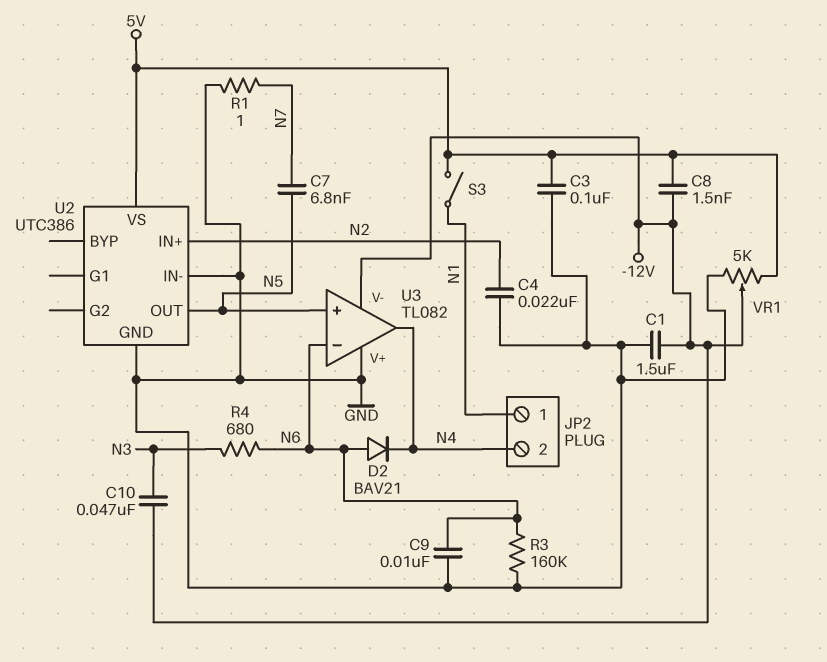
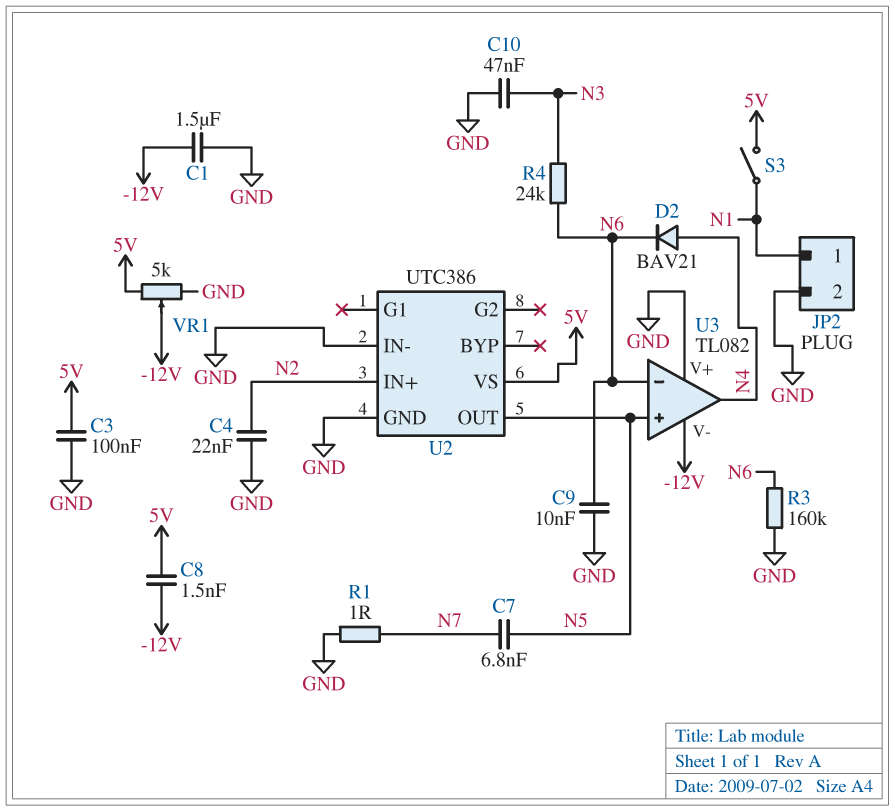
C10: 47nF (-12V, N3) -> 47nF (GND, N3)
D2: diode BAV21 (A N6, K N4) -> diode BAV21 (A N4, K N6)
JP2 pin 2: N4 -> GND
R4: 680 (N3, N6) -> 24k (N3, N6)

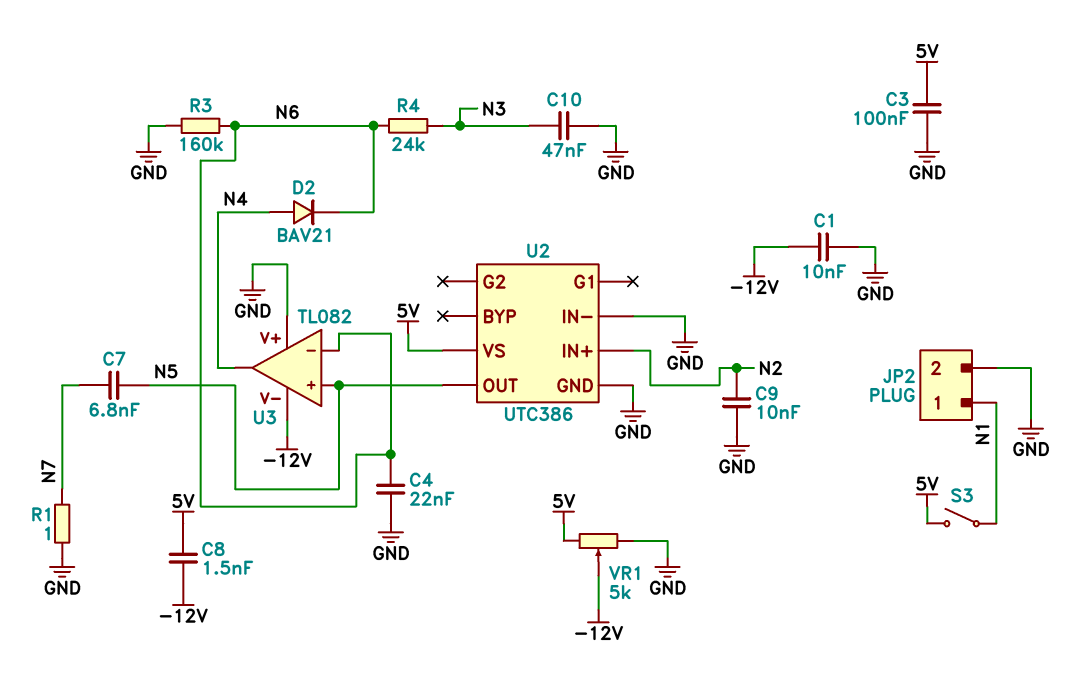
C1: 1.5uF (-12V, GND) -> 10nF (-12V, GND)
C4: 22nF (GND, N2) -> 22nF (GND, N6)
C9: 10nF (GND, N6) -> 10nF (GND, N2)

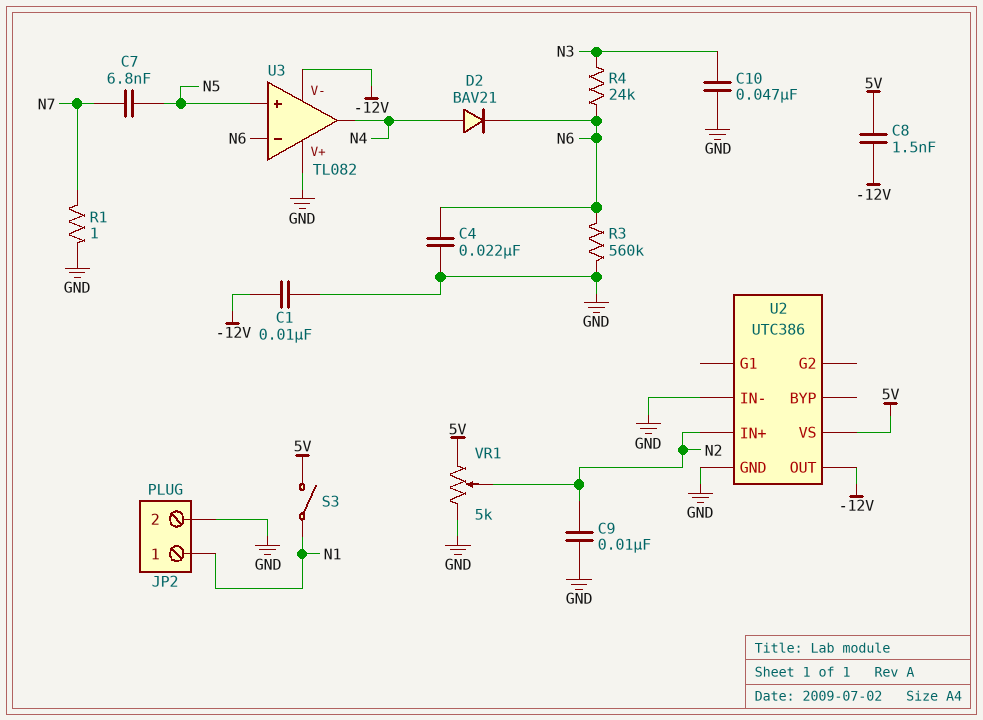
C3: 100nF (5V, GND) -> none
R3: 160k (GND, N6) -> 560k (GND, N6)
U2 pin OUT: N5 -> -12V
VR1: 5k (5V, GND, wiper -12V) -> 5k (5V, GND, wiper N2)

